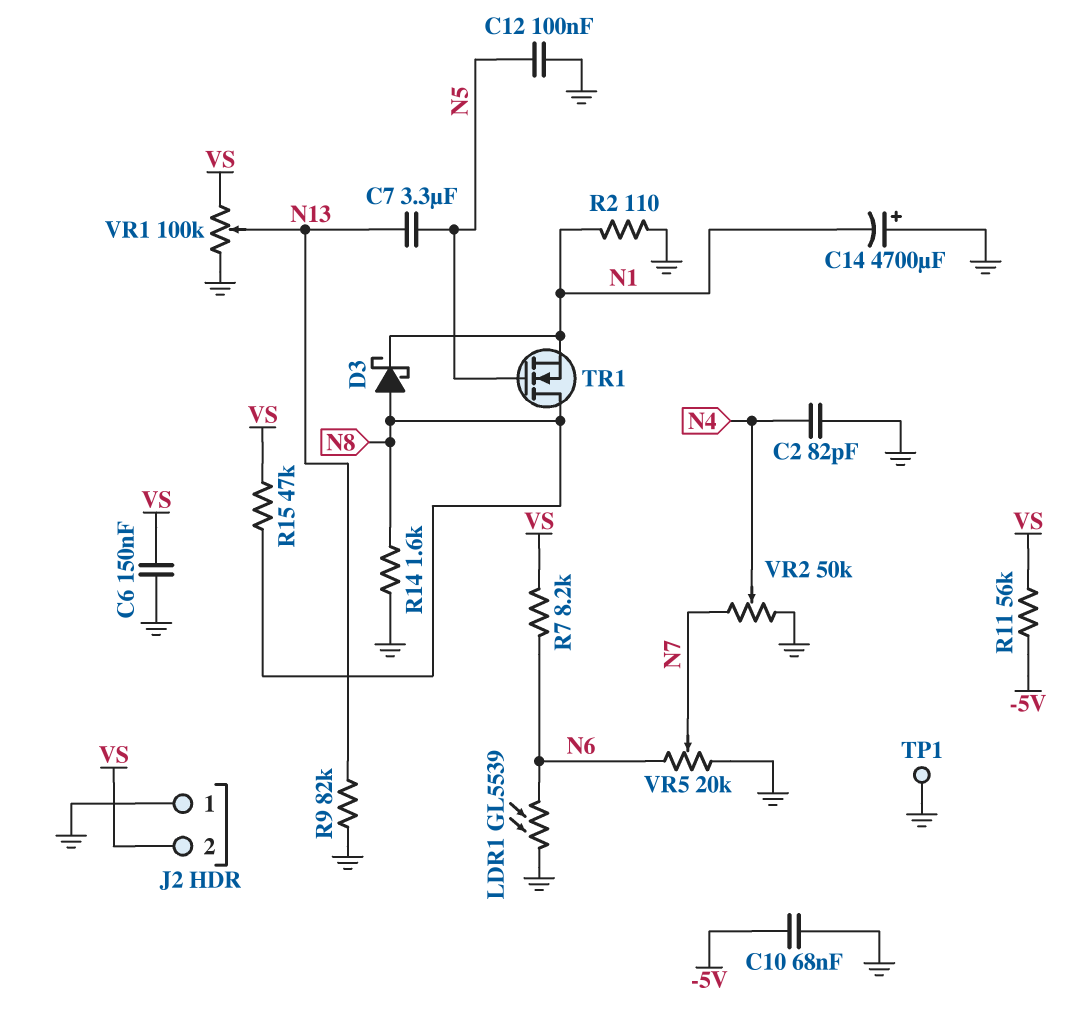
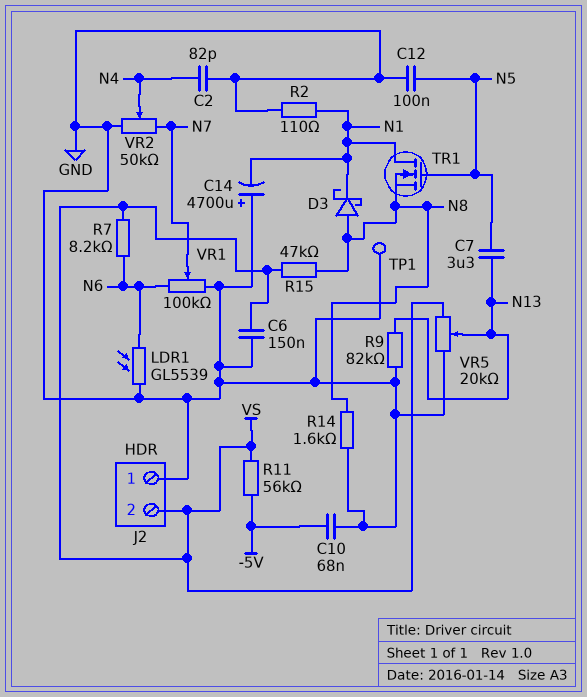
TR1: NMOS (G N5, D N8, S N1) -> NMOS (G N5, D N1, S N8)
VR1: 100k (GND, VS, wiper N13) -> 100k (GND, N6, wiper N7)
VR5: 20k (GND, N6, wiper N7) -> 20k (GND, VS, wiper N13)

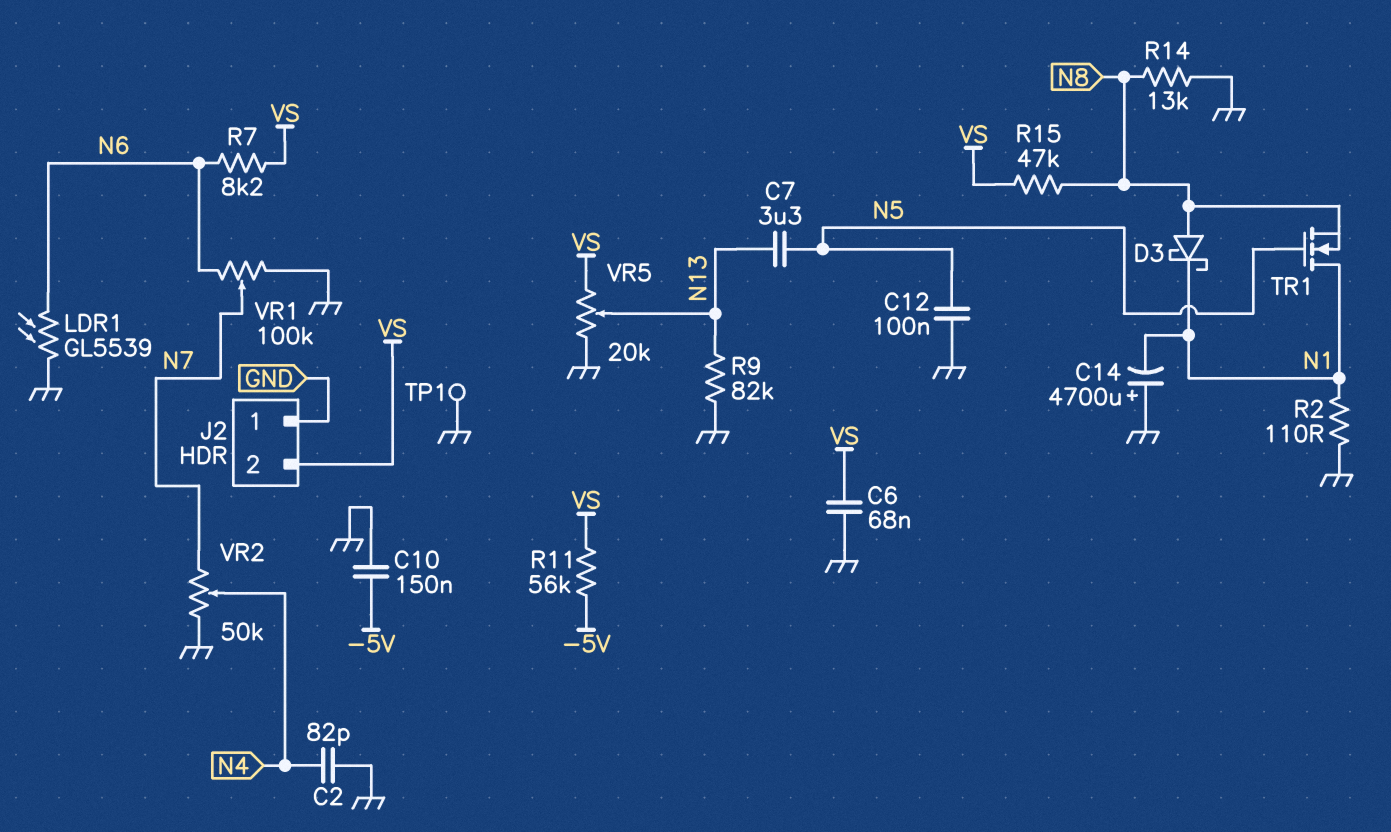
C6: 150nF (GND, VS) -> 68nF (GND, VS)
C10: 68nF (-5V, GND) -> 150nF (-5V, GND)
R14: 1.6k (GND, N8) -> 13k (GND, N8)

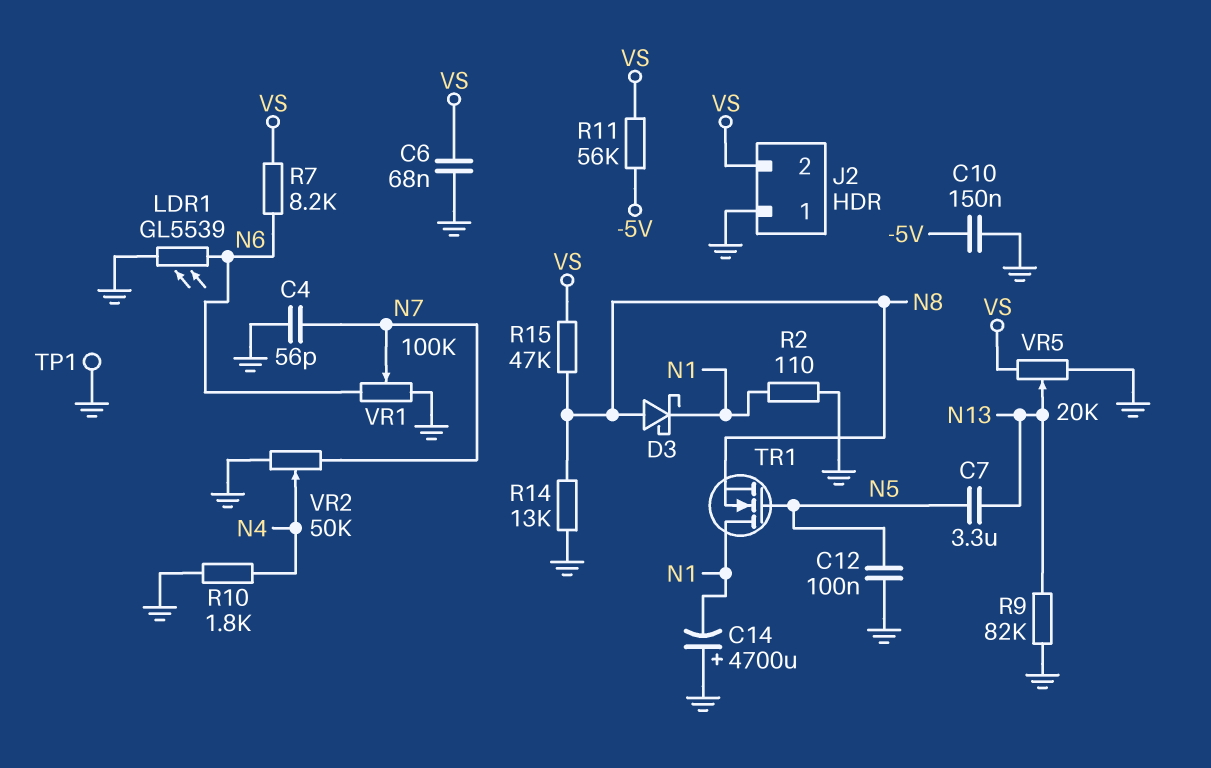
C2: 82pF (GND, N4) -> none
C4: none -> 56pF (GND, N7)
R10: none -> 1.8k (GND, N4)

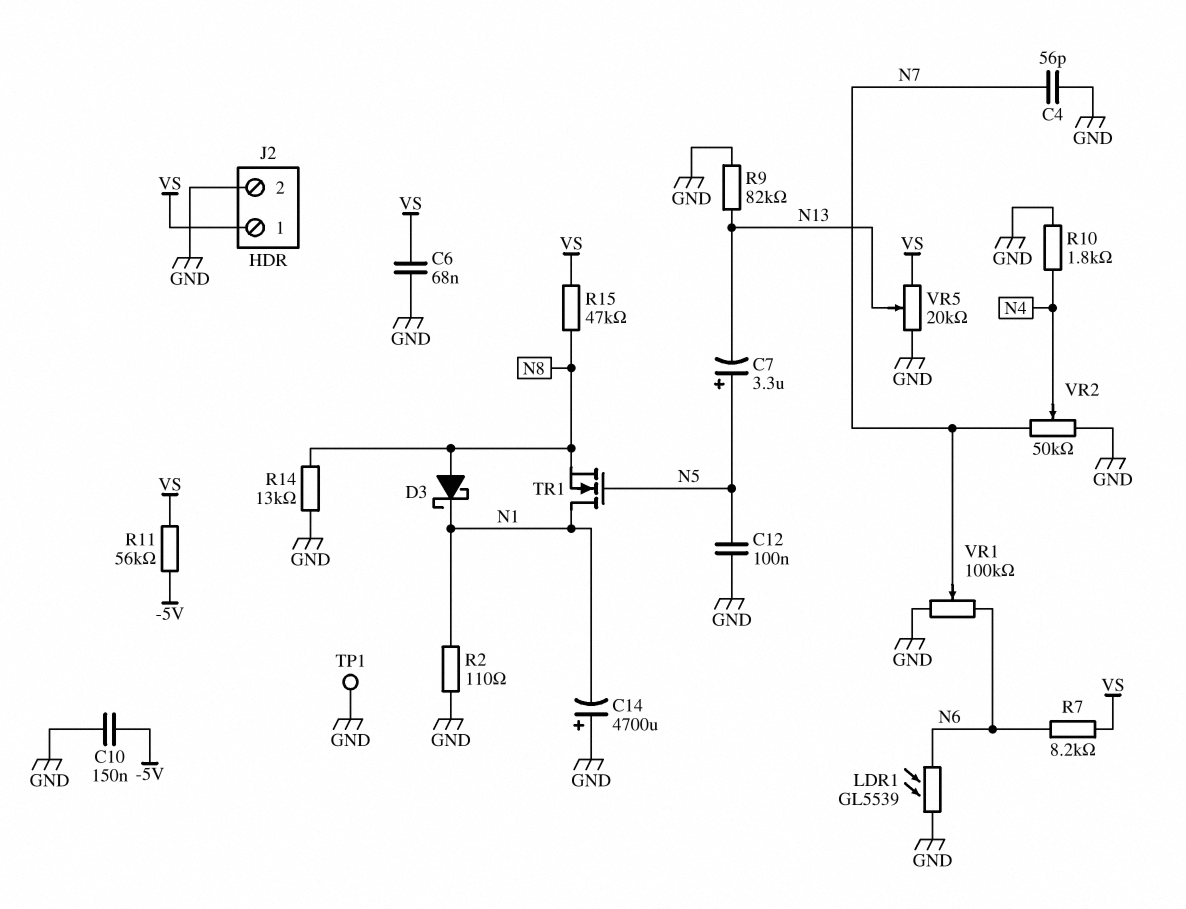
C7: 3.3uF (N5, N13) -> 3.3uF (plus N5, minus N13)
J2 pin 1: GND -> VS
J2 pin 2: VS -> GND

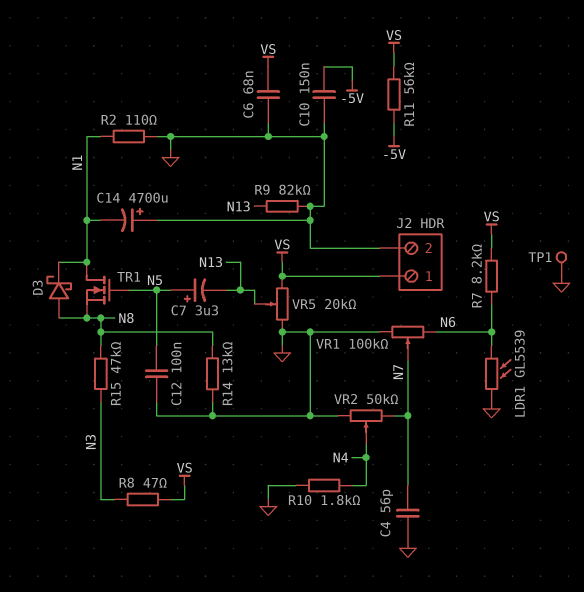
R8: none -> 47 (N3, VS)
R15: 47k (N8, VS) -> 47k (N3, N8)

